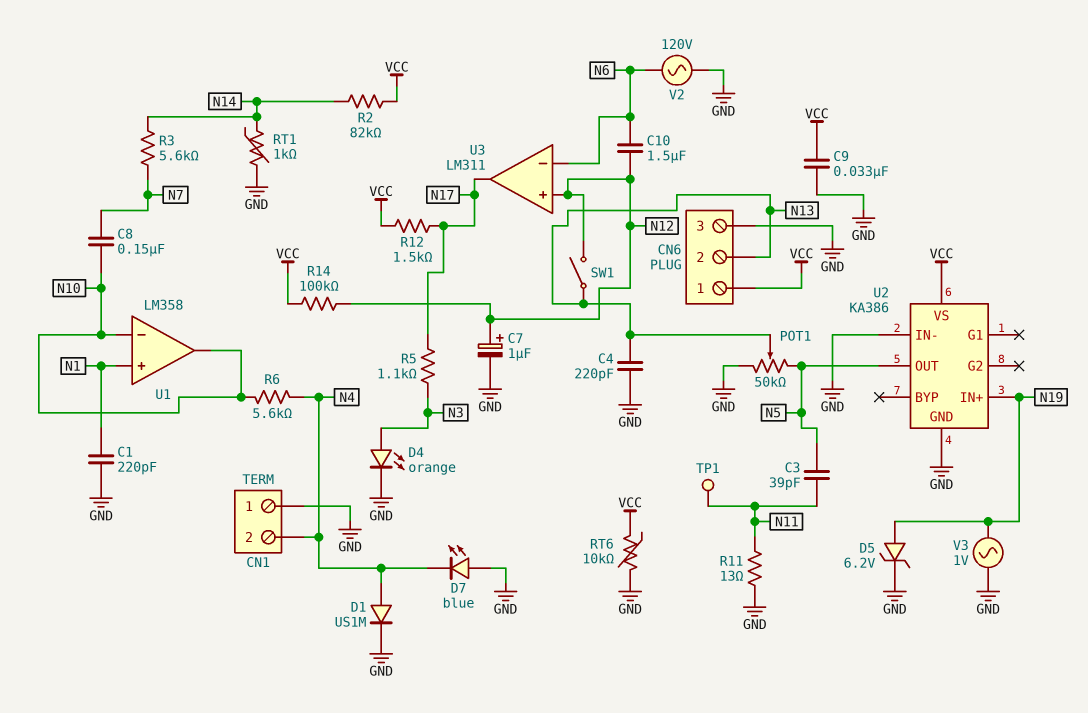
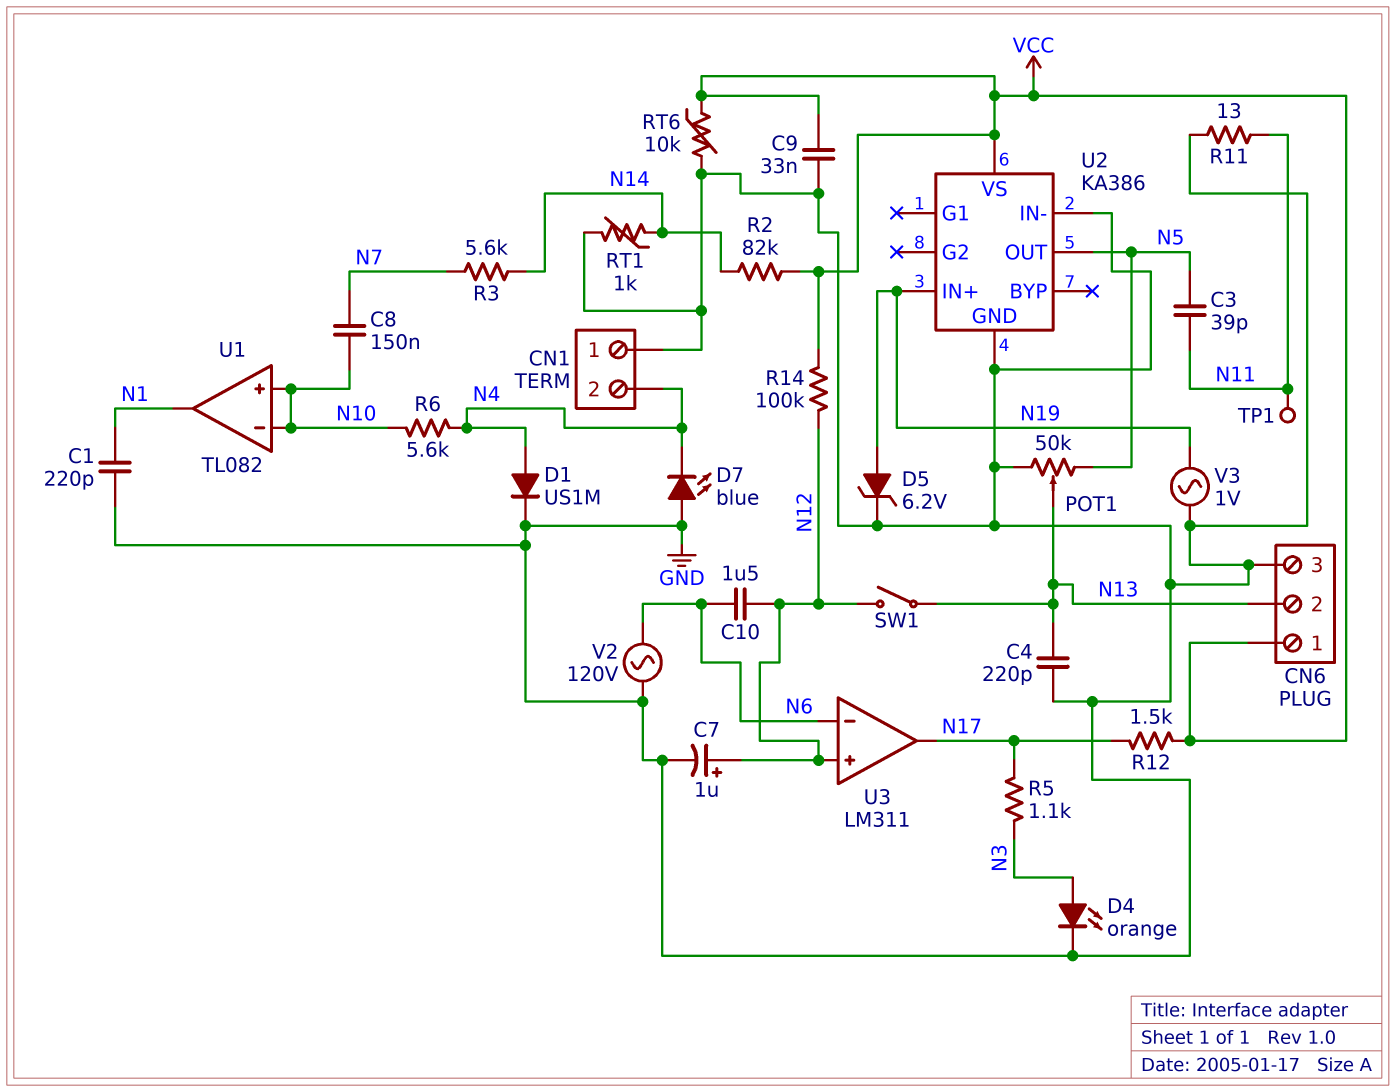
U1: LM358 -> TL082
U1 pin in+: N1 -> N10
U1 pin out: N10 -> N1

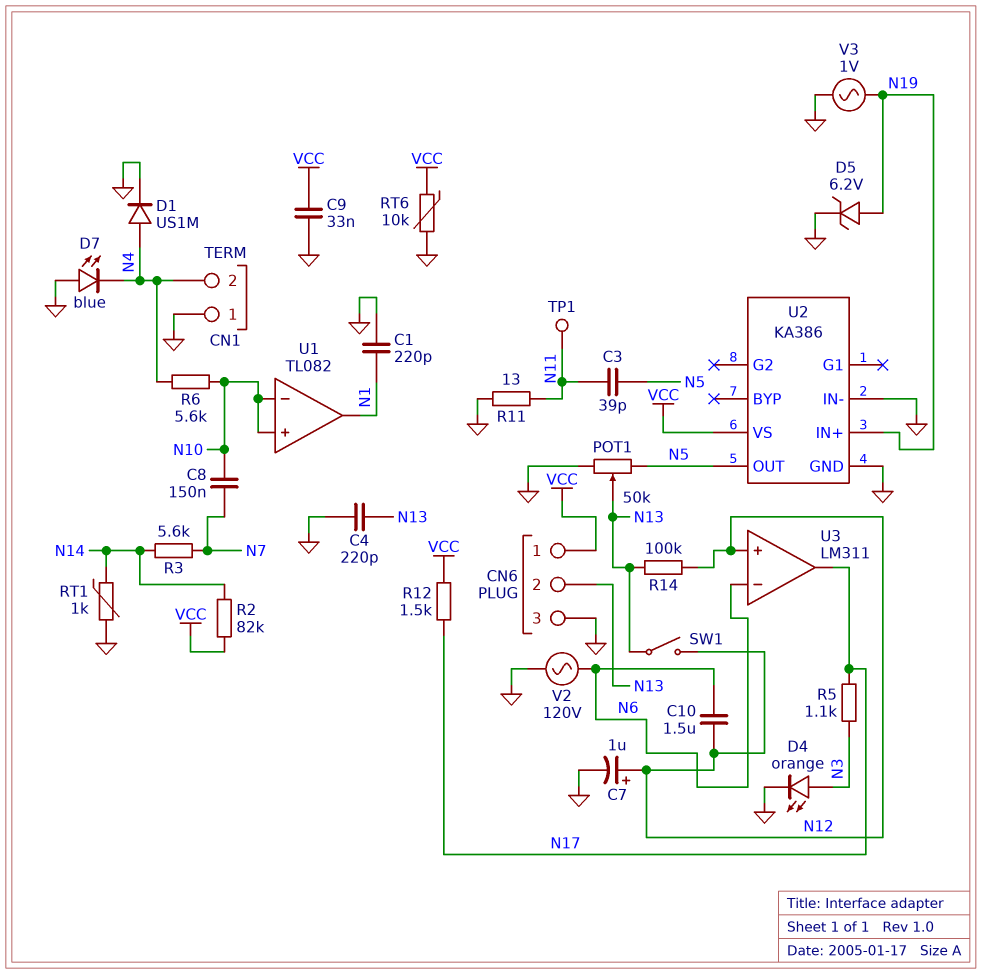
R14: 100k (N12, VCC) -> 100k (N12, N13)

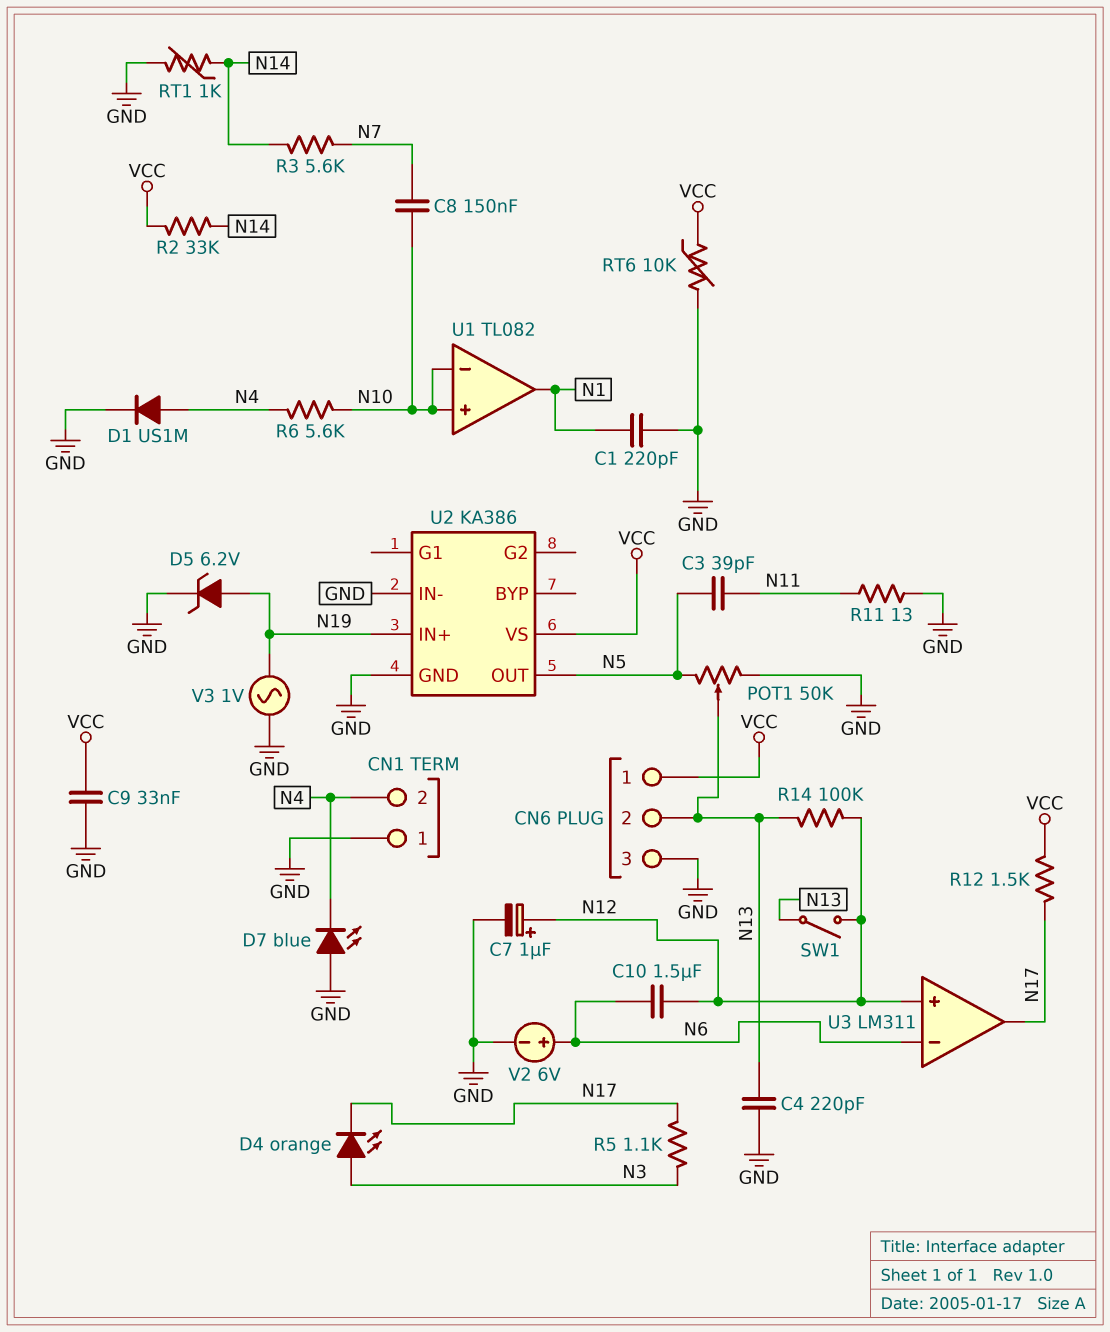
D4: LED orange (A N3, K GND) -> LED orange (A N3, K N17)
R2: 82k (N14, VCC) -> 33k (N14, VCC)
TP1: test point (N11) -> none
V2: AC 120V (GND, N6) -> 6V (plus N6, minus GND)

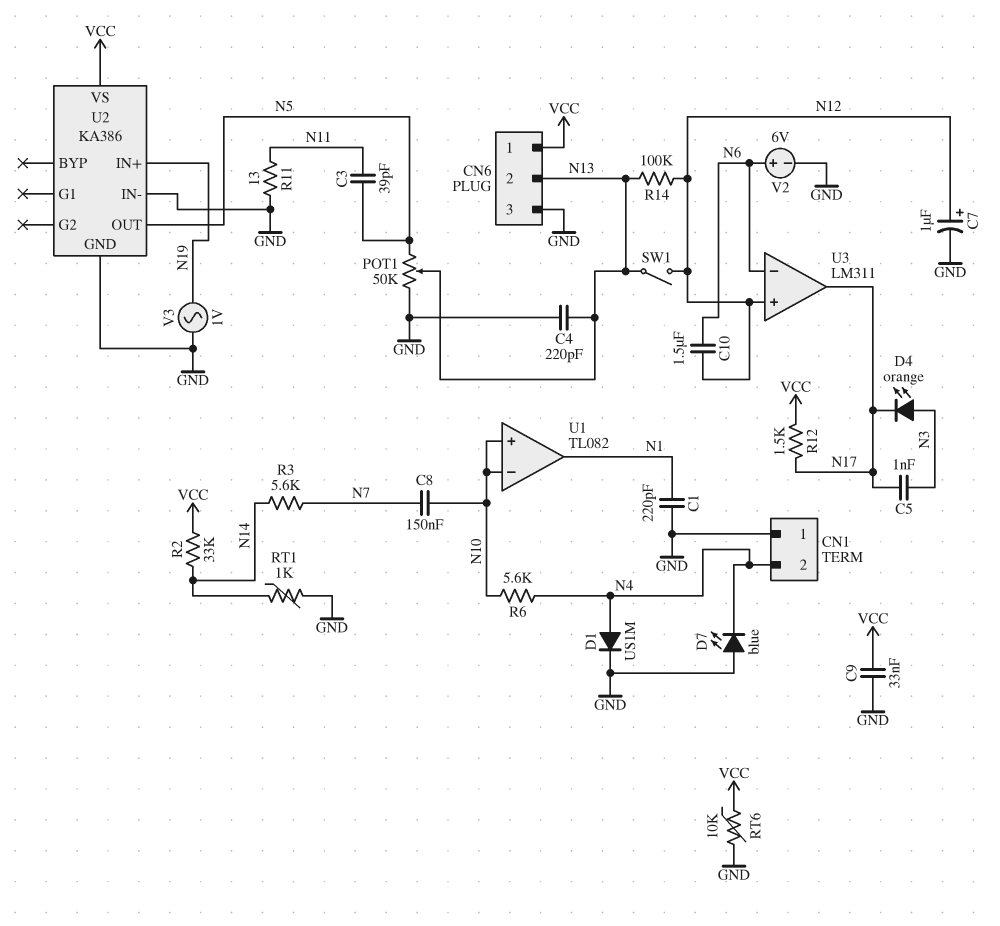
C5: none -> 1nF (N3, N17)
D5: zener 6.2V (A N19, K GND) -> none
R5: 1.1k (N3, N17) -> none

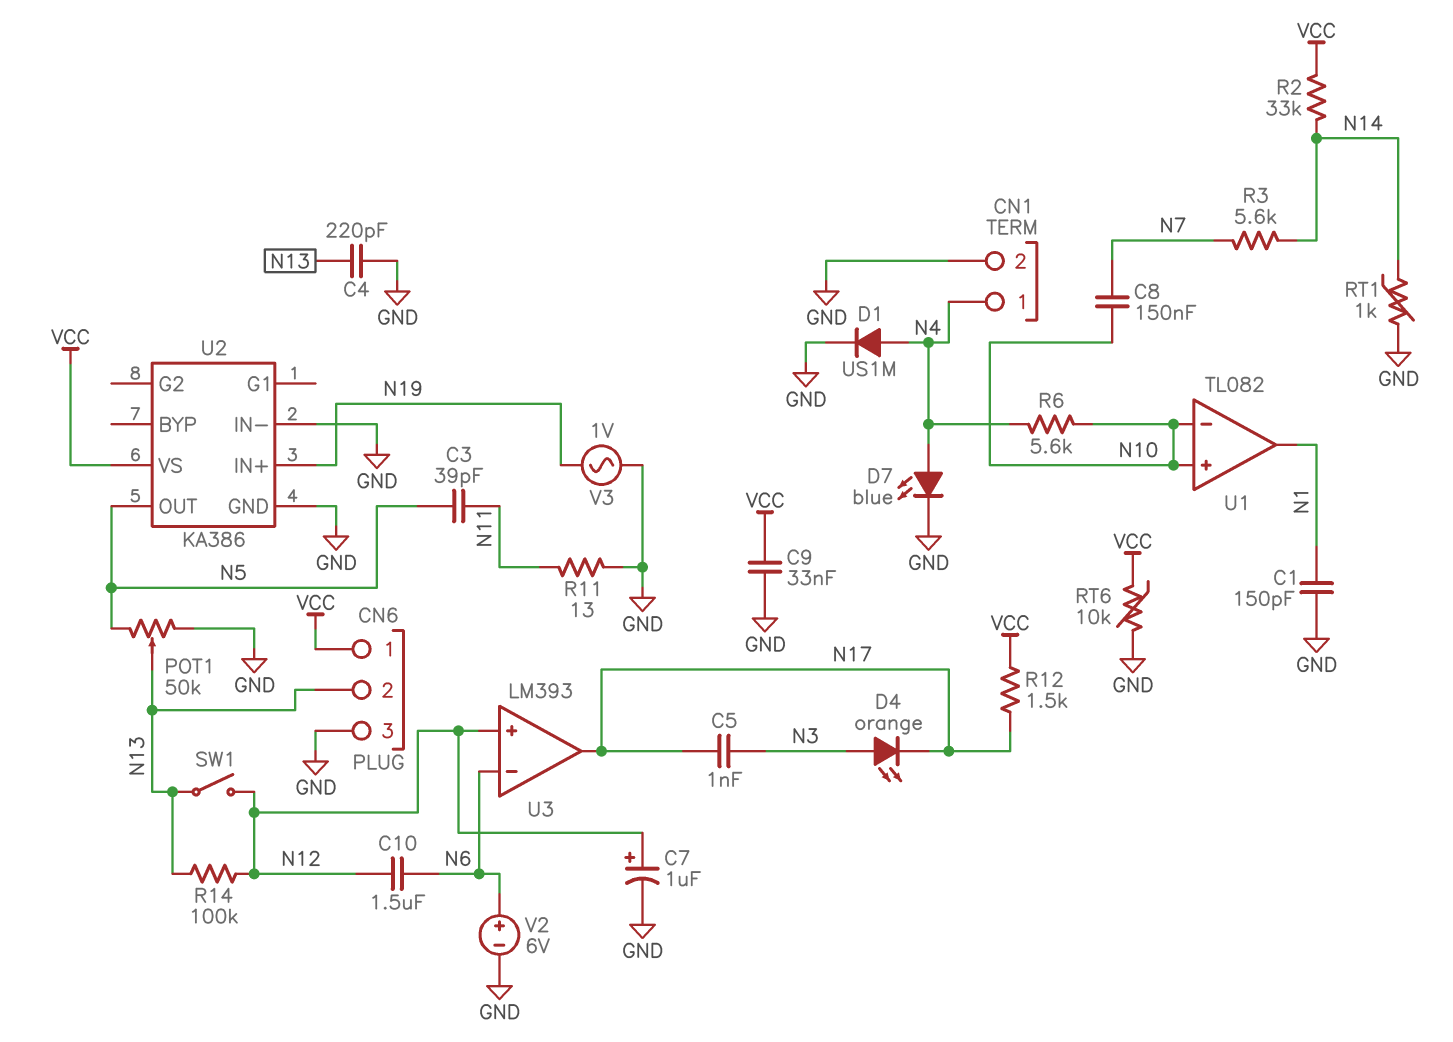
C1: 220pF (GND, N1) -> 150pF (GND, N1)
CN1 pin 1: GND -> N4
CN1 pin 2: N4 -> GND
D7: LED blue (A GND, K N4) -> LED blue (A N4, K GND)
U3: LM311 -> LM393

